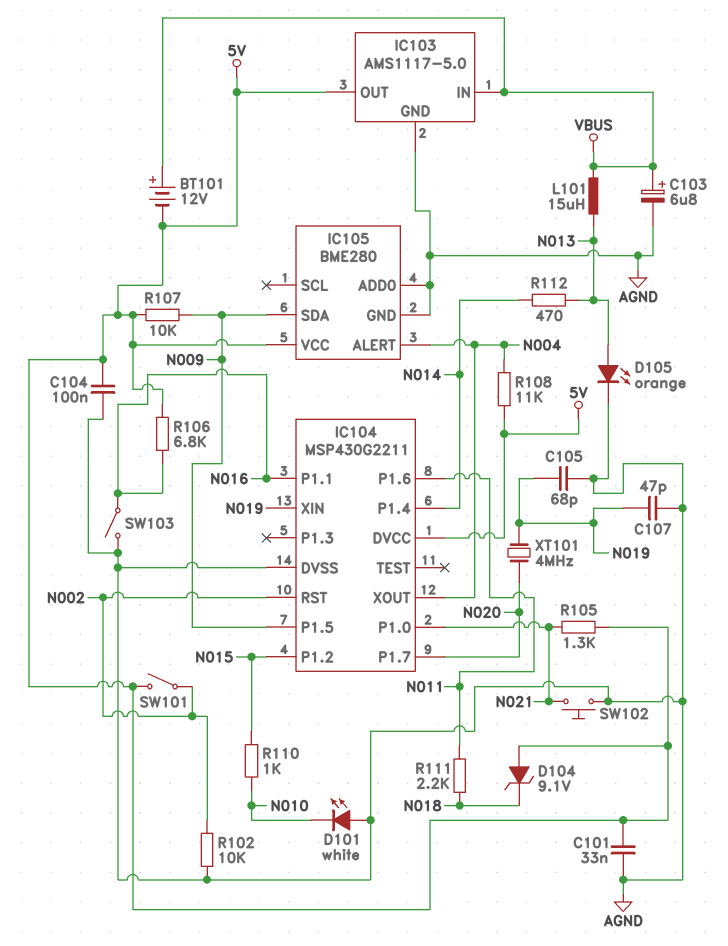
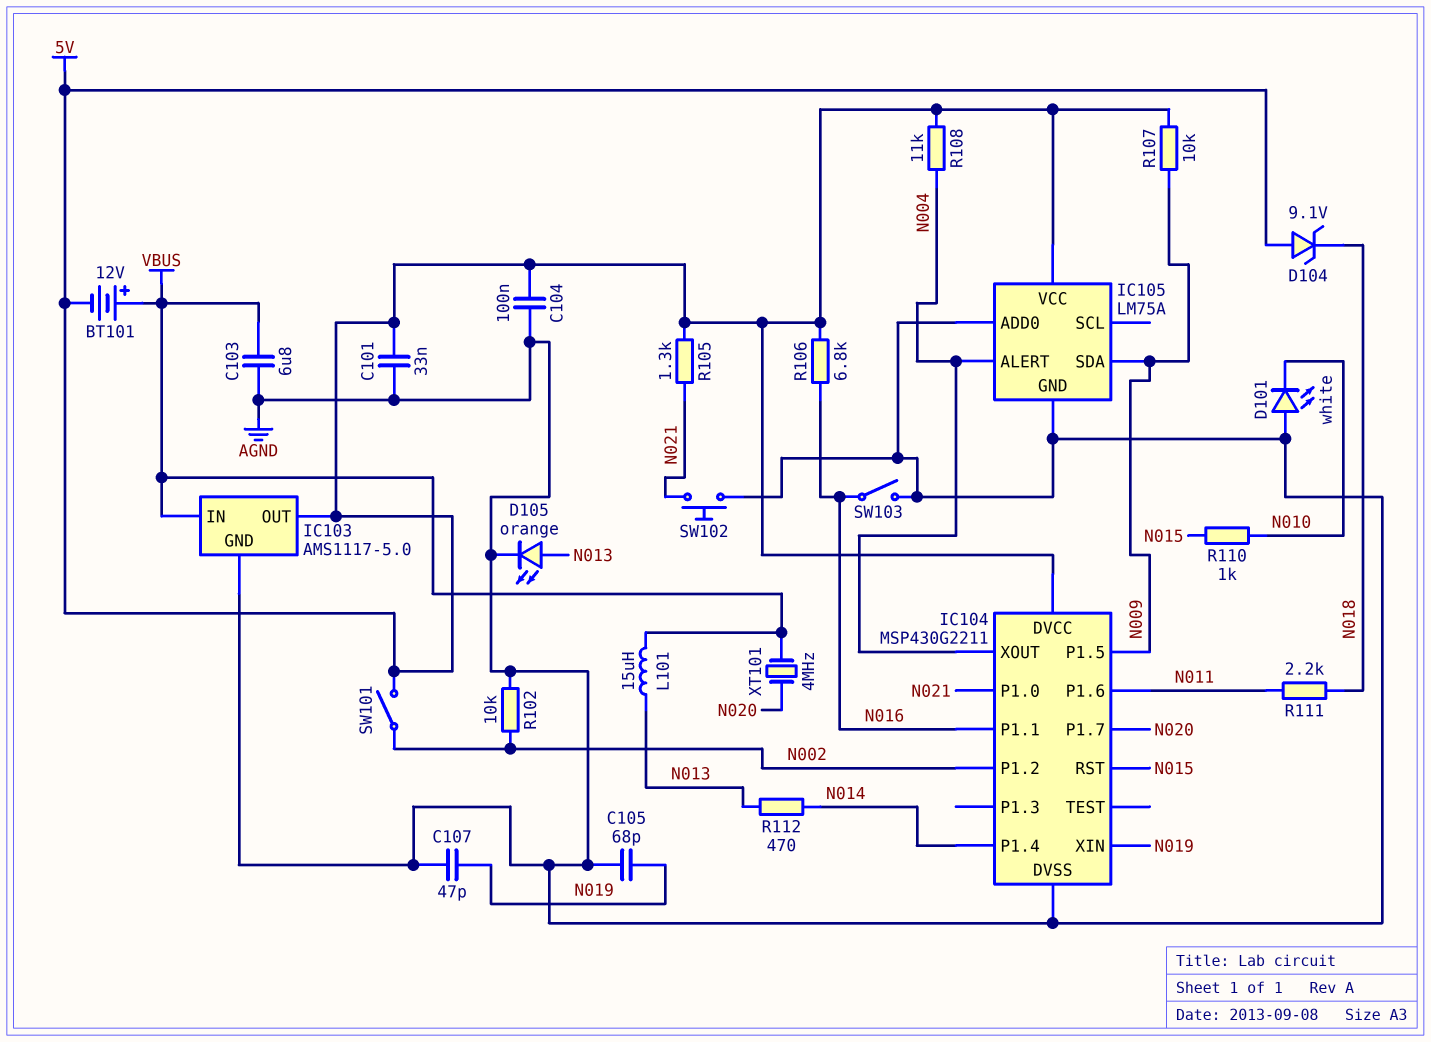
C103: 6.8uF (plus VBUS, minus AGND) -> 6.8uF (AGND, VBUS)
IC104 pin P1.2: N015 -> N002
IC104 pin RST: N002 -> N015
IC105: BME280 -> LM75A
XT101: 4MHz (N019, N020) -> 4MHz (N020, VBUS)

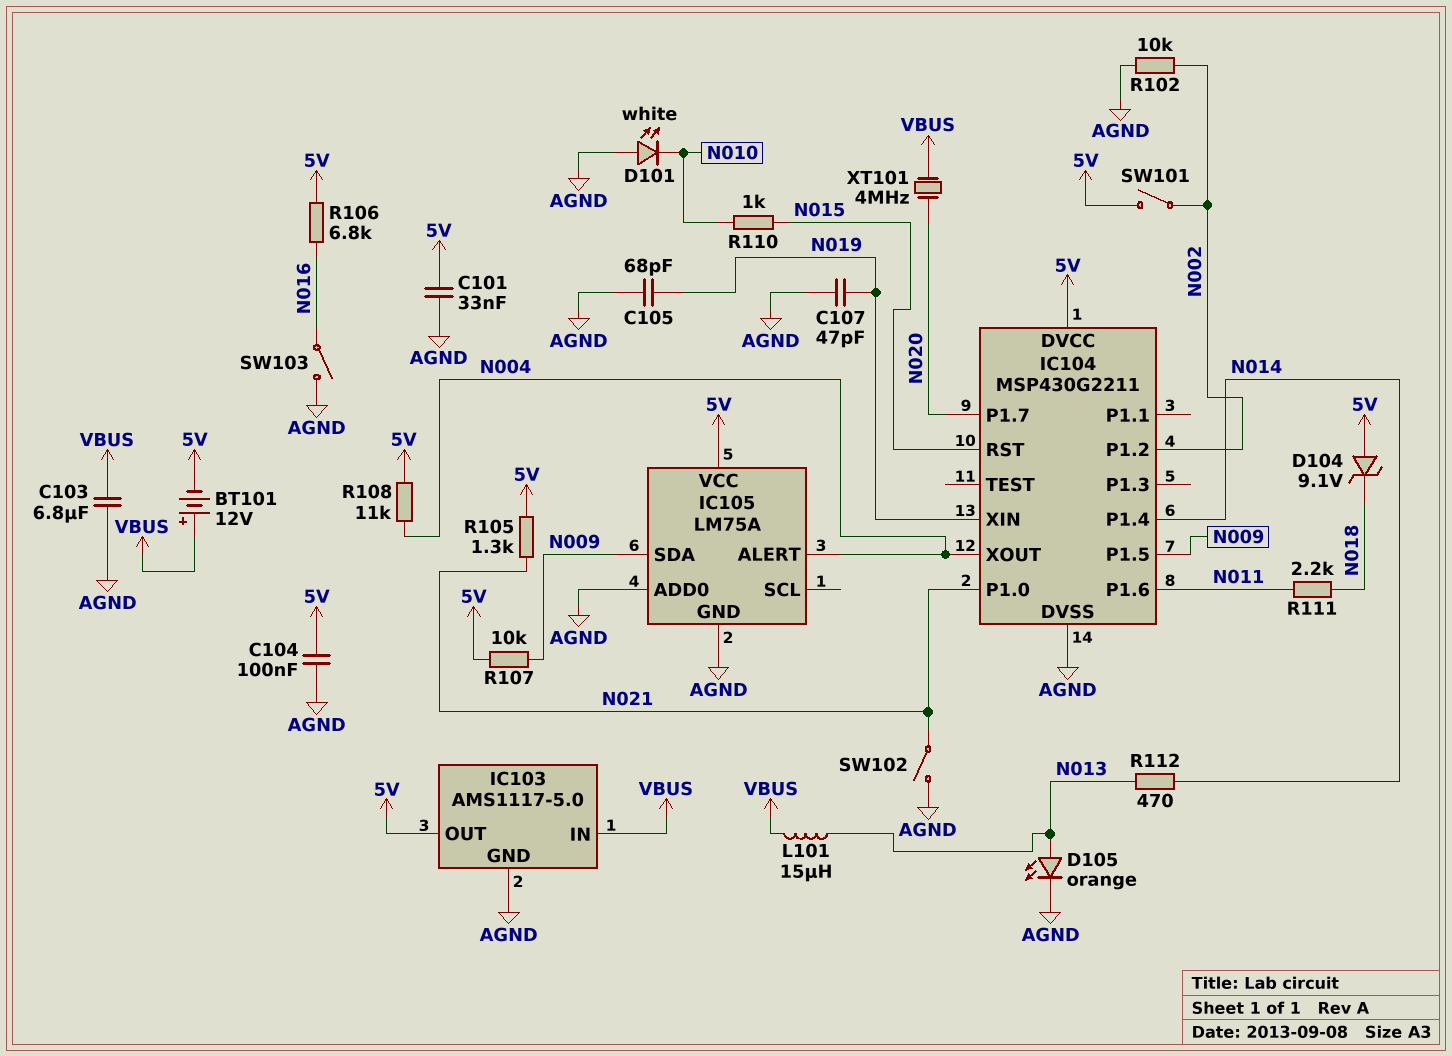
IC104 pin P1.1: N016 -> none
SW102: button (AGND, N021) -> switch (AGND, N021)

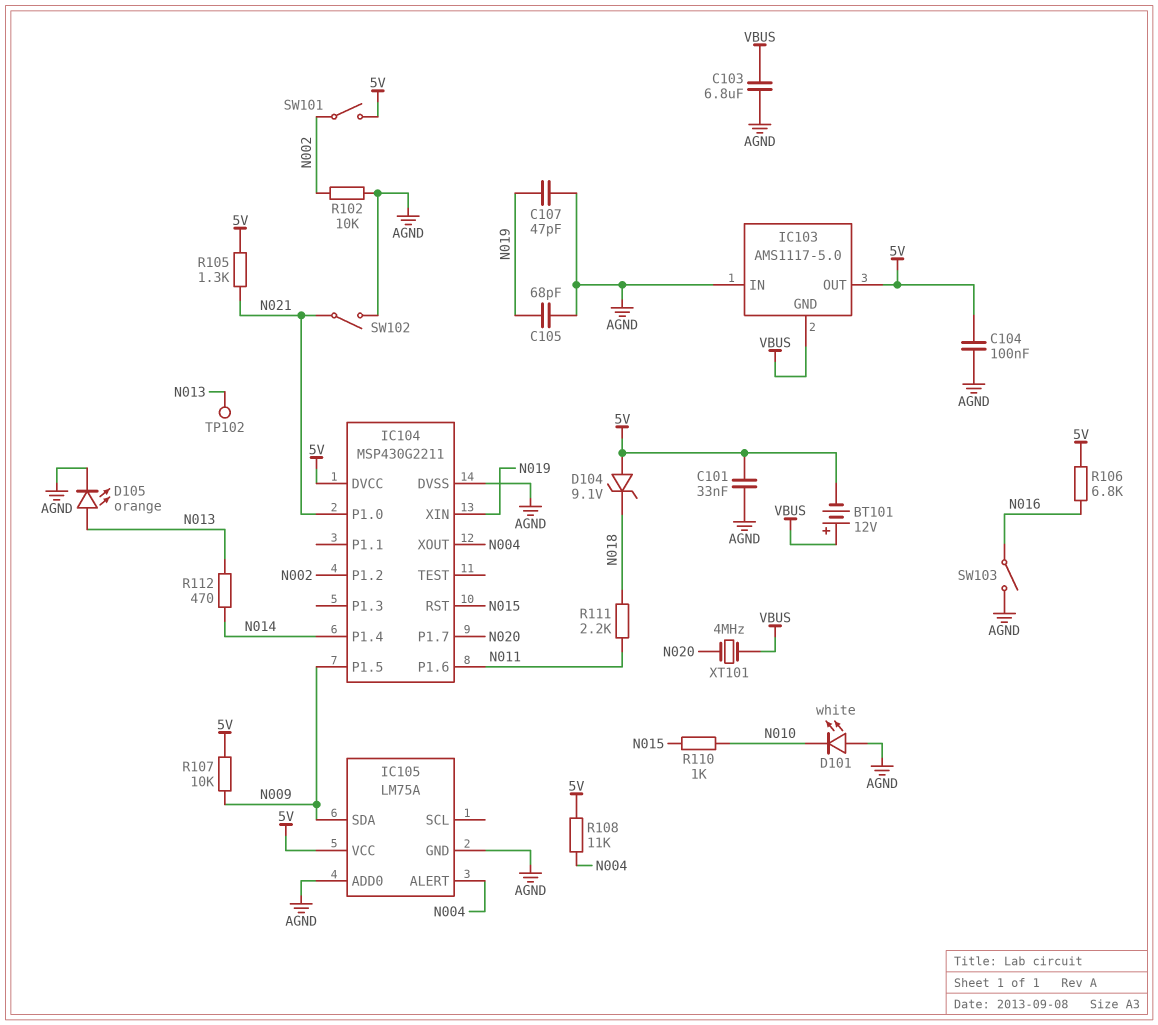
IC103 pin GND: AGND -> VBUS
IC103 pin IN: VBUS -> AGND
L101: 15uH (N013, VBUS) -> none
TP102: none -> test point (N013)

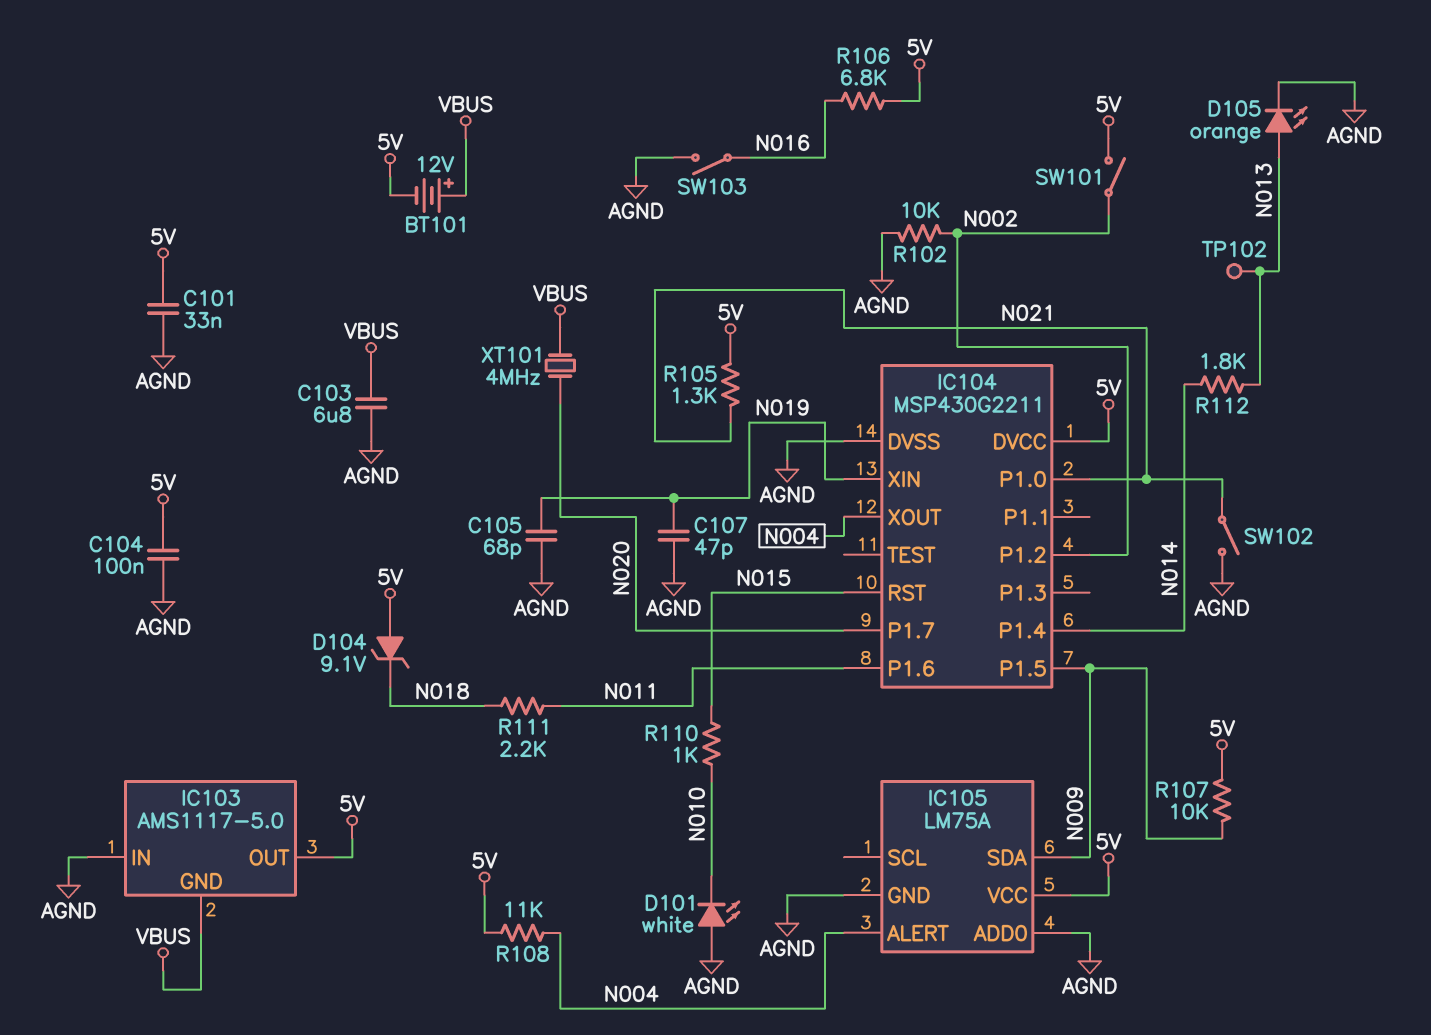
R112: 470 (N013, N014) -> 1.8k (N013, N014)

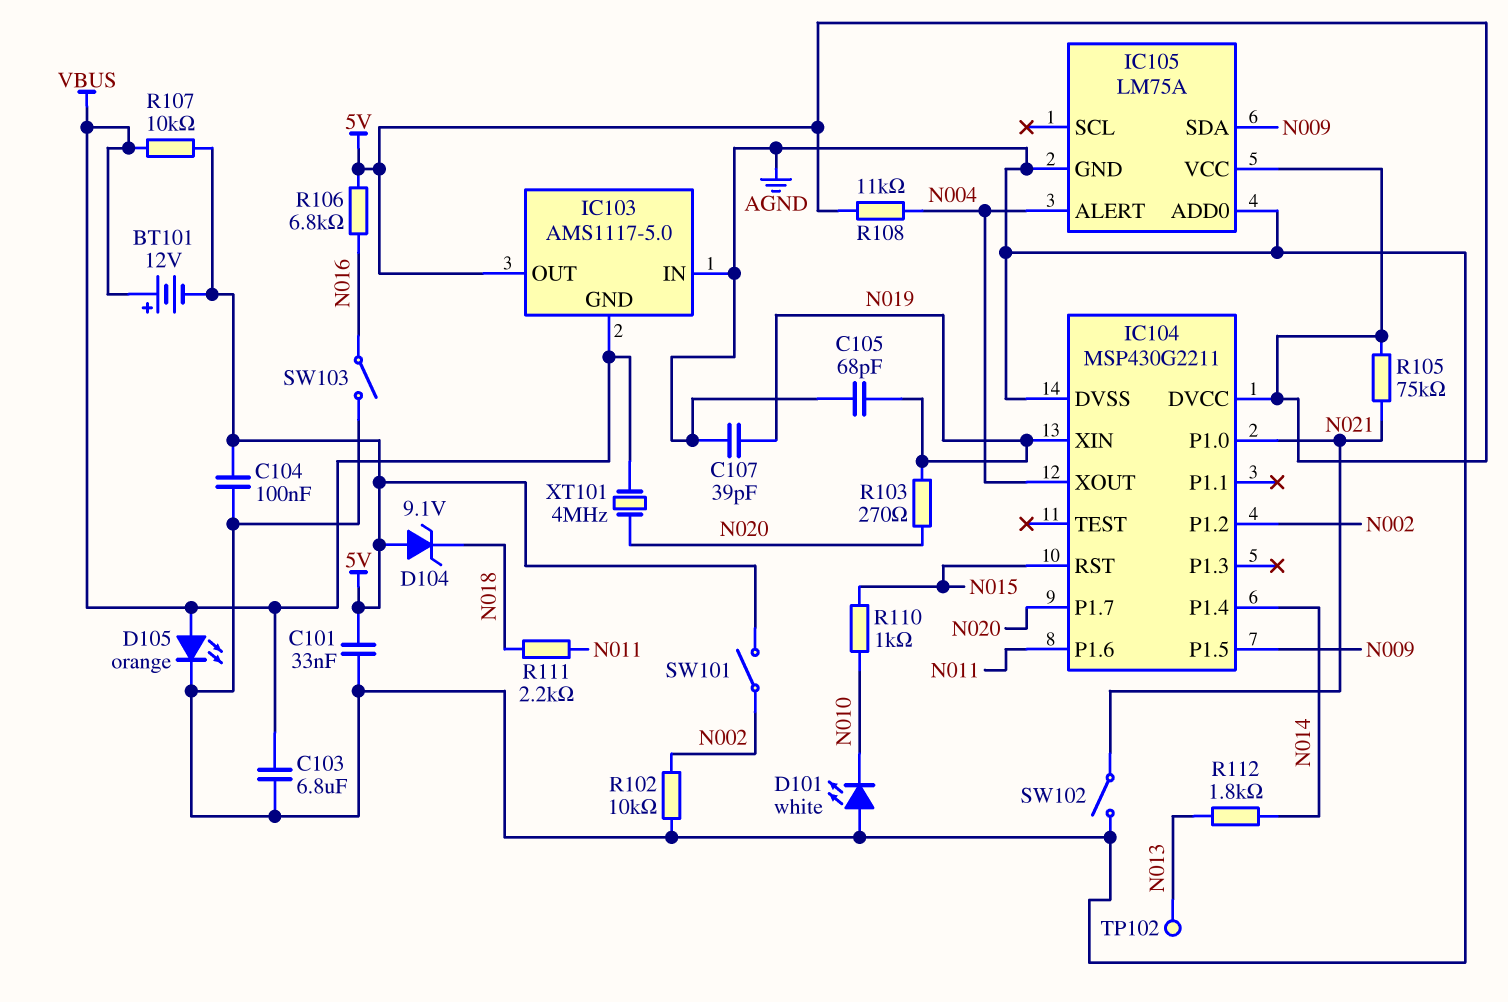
C107: 47pF (AGND, N019) -> 39pF (AGND, N019)
D105: LED orange (A N013, K AGND) -> LED orange (A VBUS, K AGND)
R103: none -> 270 (N019, N020)
R105: 1.3k (5V, N021) -> 75k (5V, N021)
R107: 10k (5V, N009) -> 10k (5V, VBUS)

